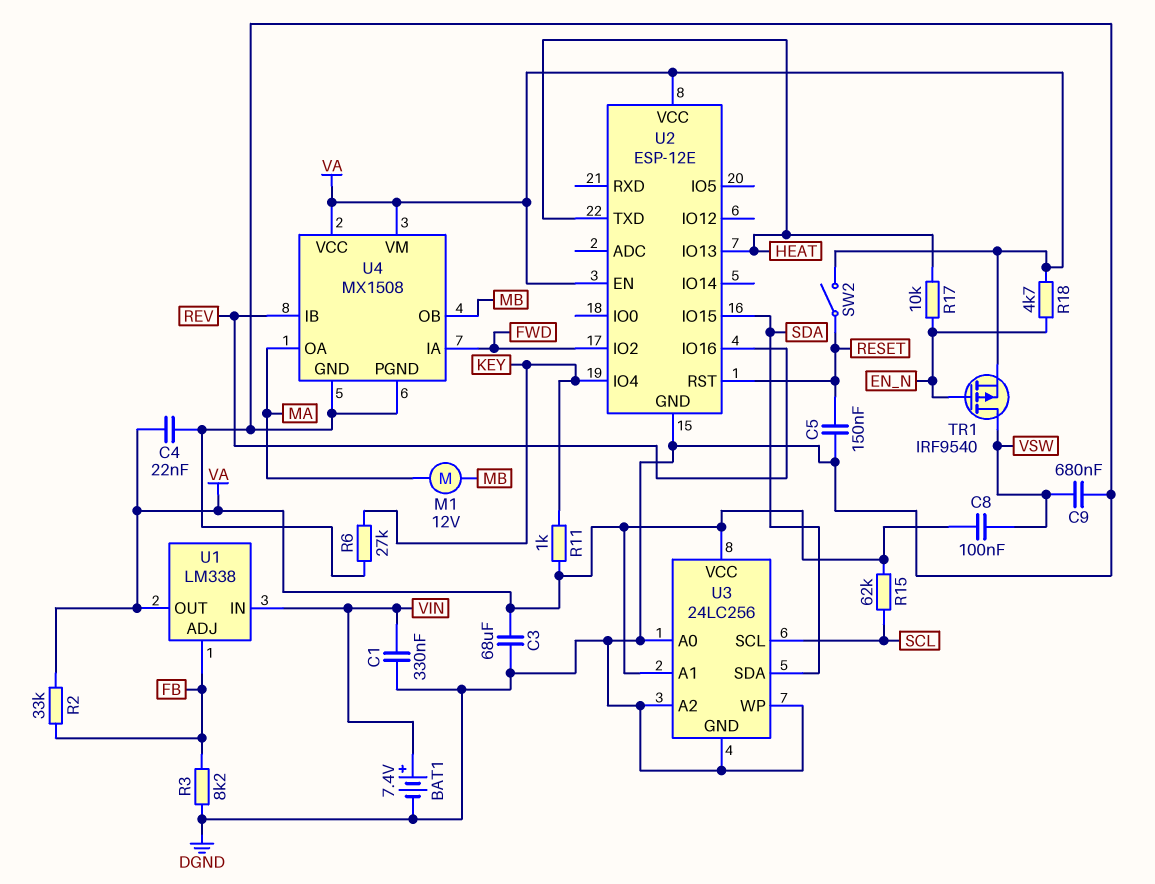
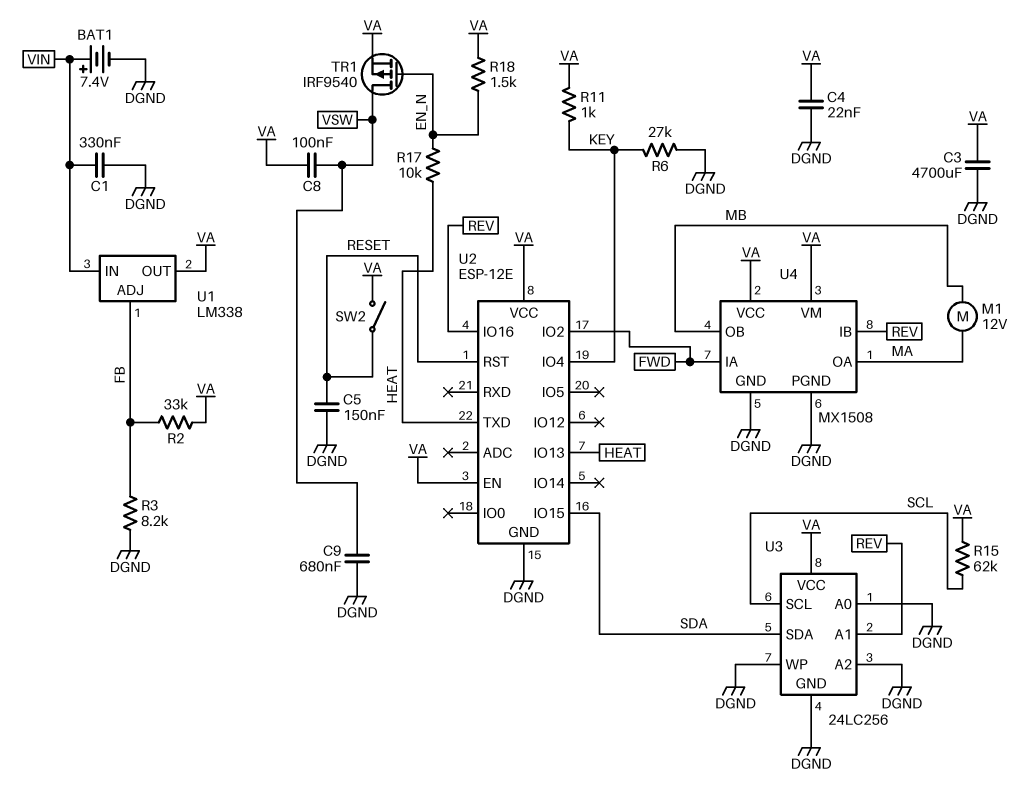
C3: 68uF (DGND, VA) -> 4700uF (DGND, VA)
R18: 4.7k (EN_N, VA) -> 1.5k (EN_N, VA)
U3 pin A1: VA -> REV

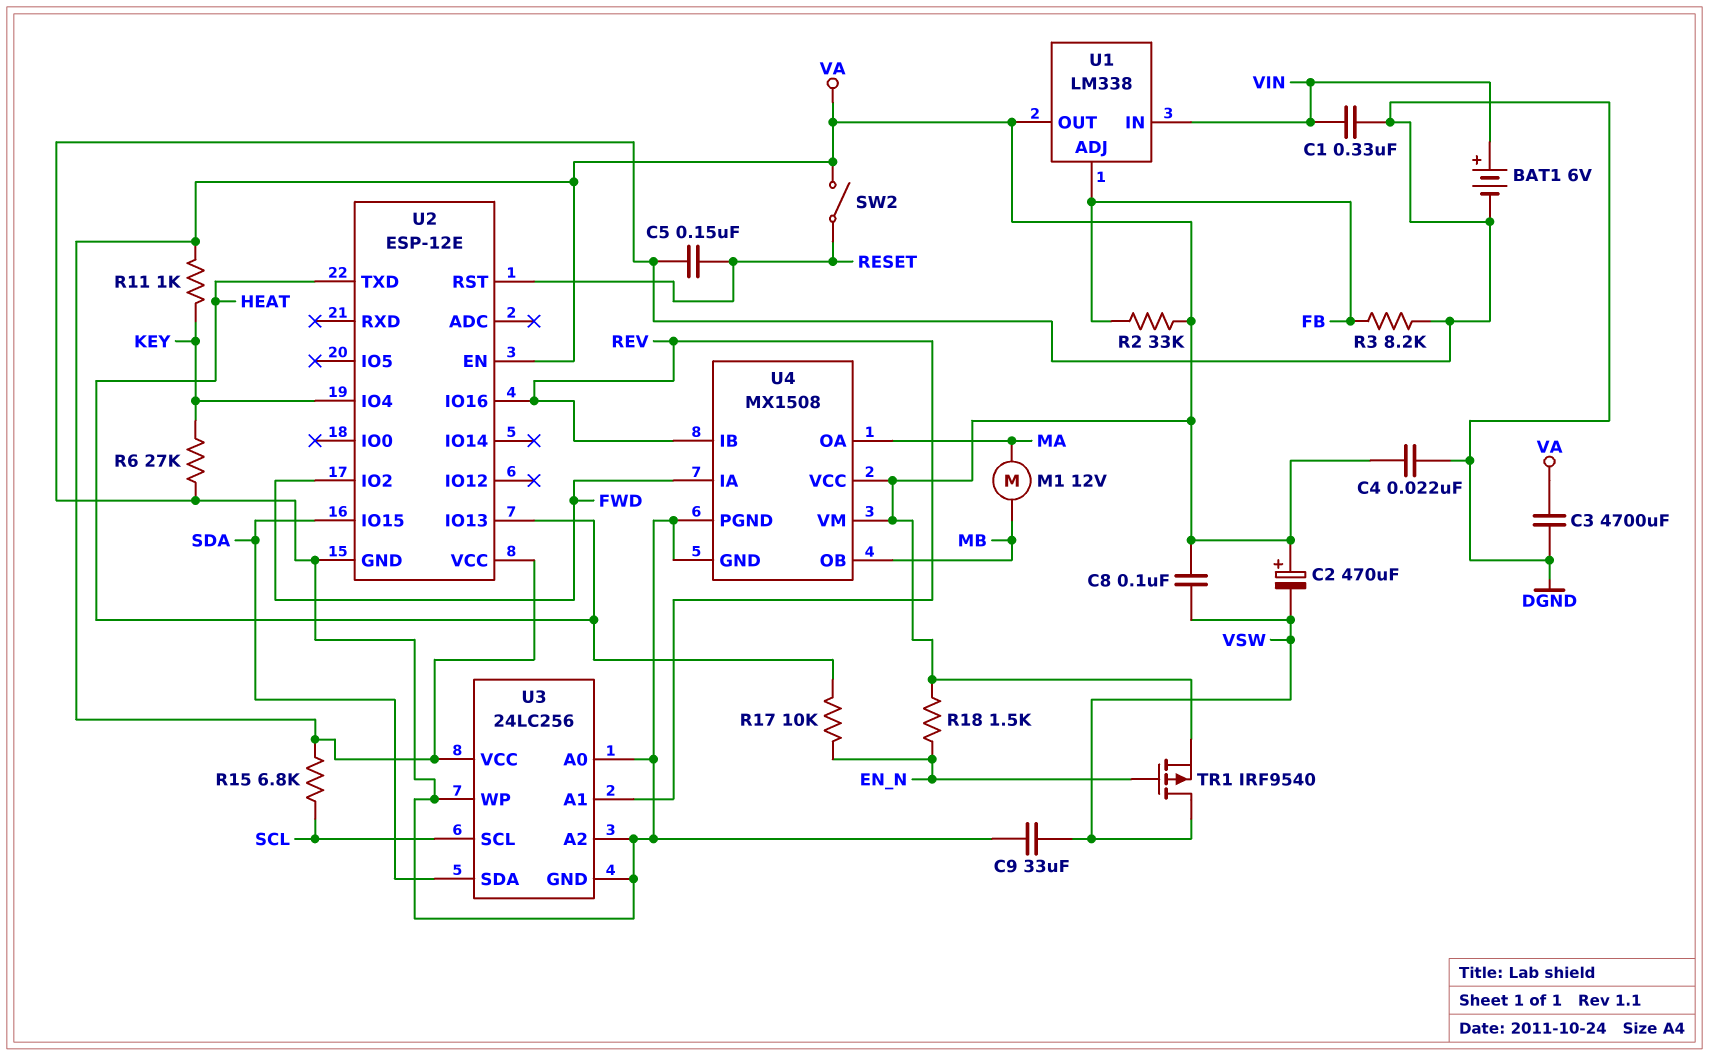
BAT1: 7.4V (plus VIN, minus DGND) -> 6V (plus VIN, minus DGND)
C2: none -> 470uF (plus VA, minus VSW)
C9: 680nF (DGND, VSW) -> 33uF (DGND, VSW)
R15: 62k (SCL, VA) -> 6.8k (SCL, VA)

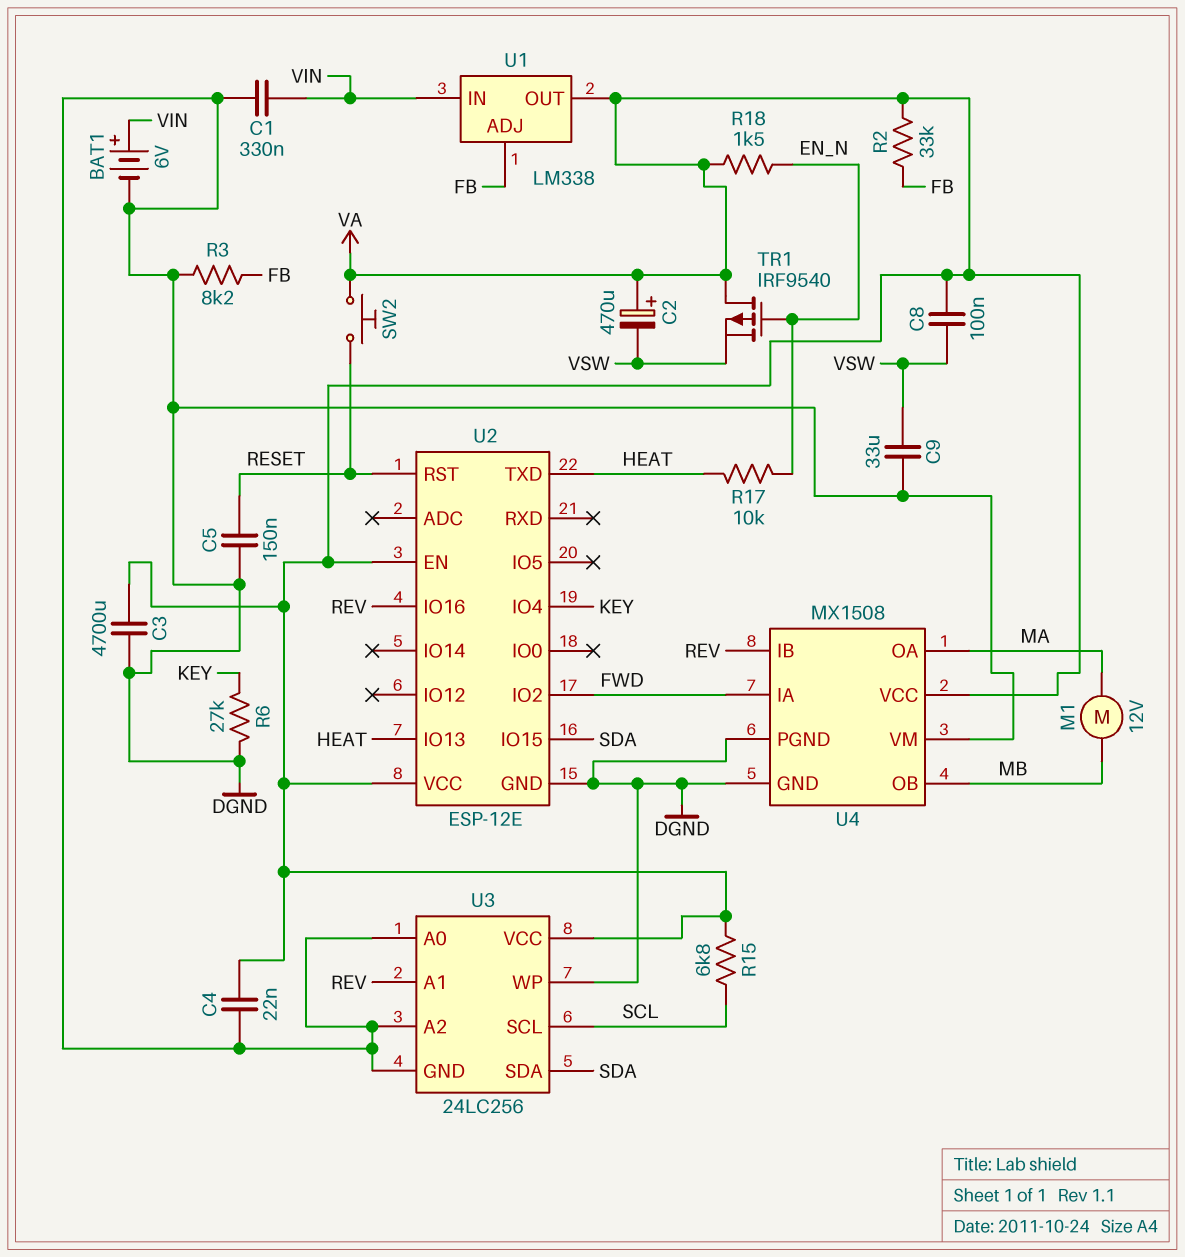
R11: 1k (KEY, VA) -> none
SW2: switch (RESET, VA) -> button (RESET, VA)
TR1: PMOS IRF9540 (G EN_N, D VSW, S VA) -> PMOS IRF9540 (G EN_N, D VA, S VSW)
U4 pin VM: VA -> DGND

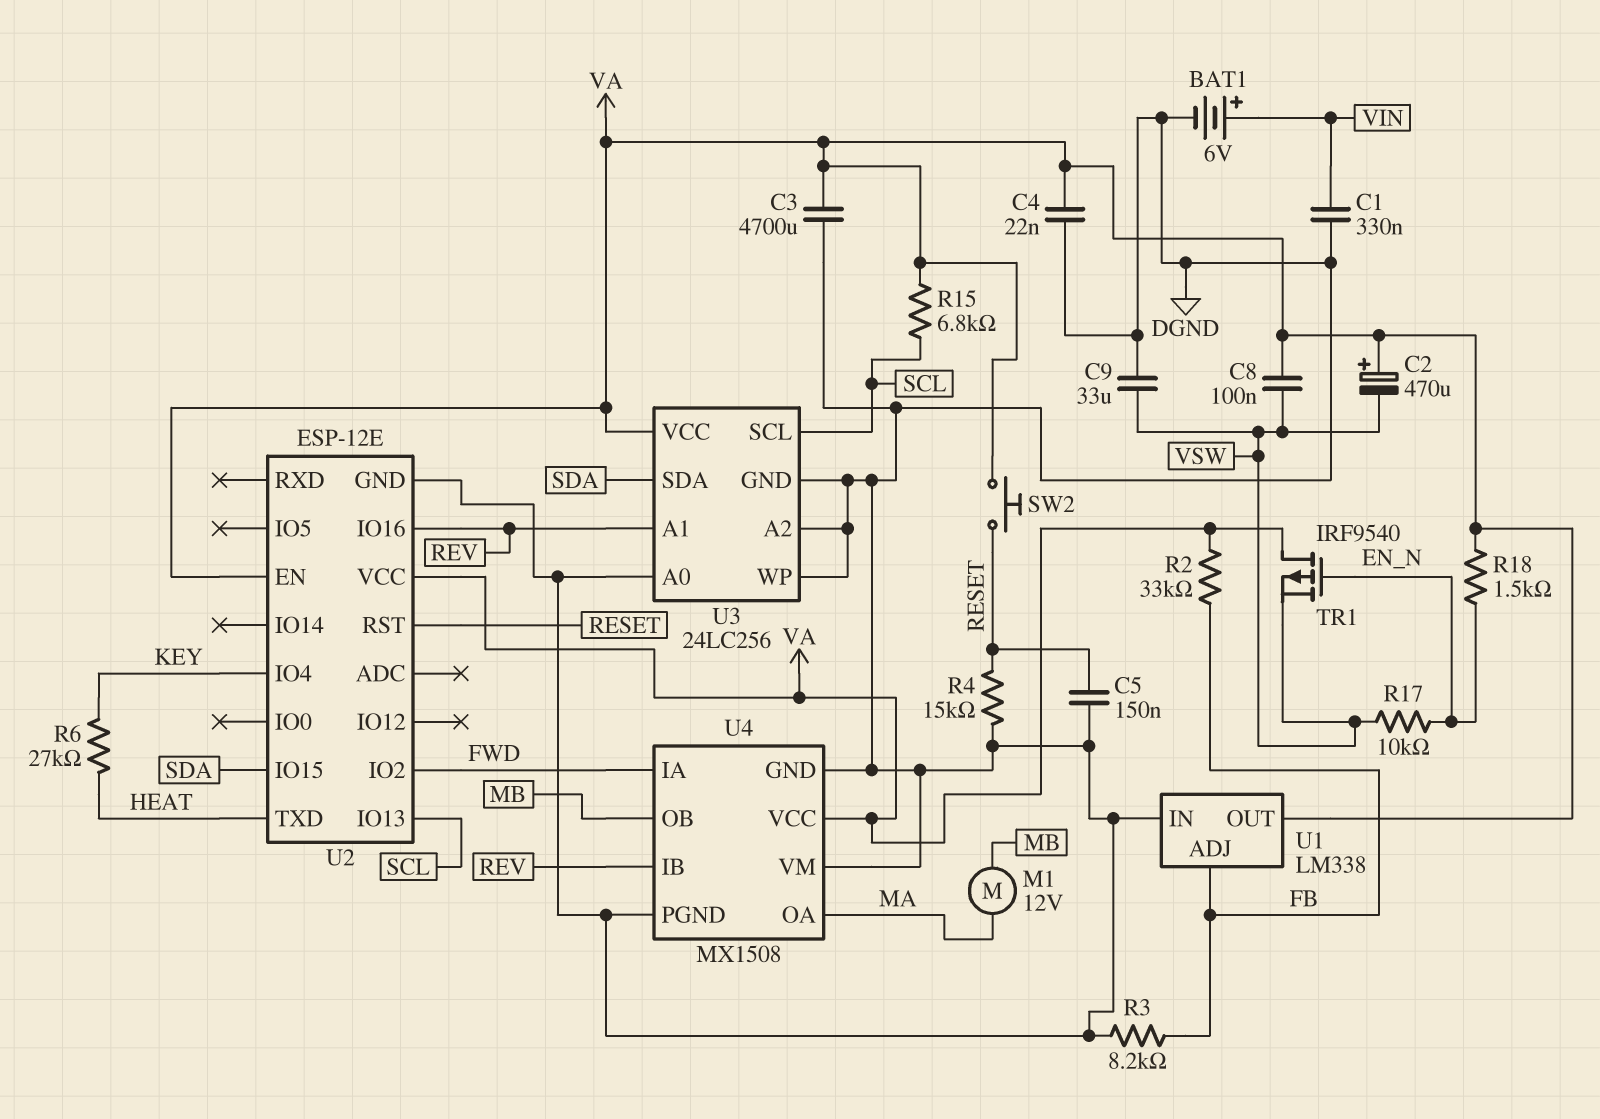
R4: none -> 15k (DGND, RESET)
R6: 27k (DGND, KEY) -> 27k (HEAT, KEY)
R17: 10k (EN_N, HEAT) -> 10k (EN_N, VSW)
U1 pin IN: VIN -> DGND
U2 pin IO13: HEAT -> SCL

